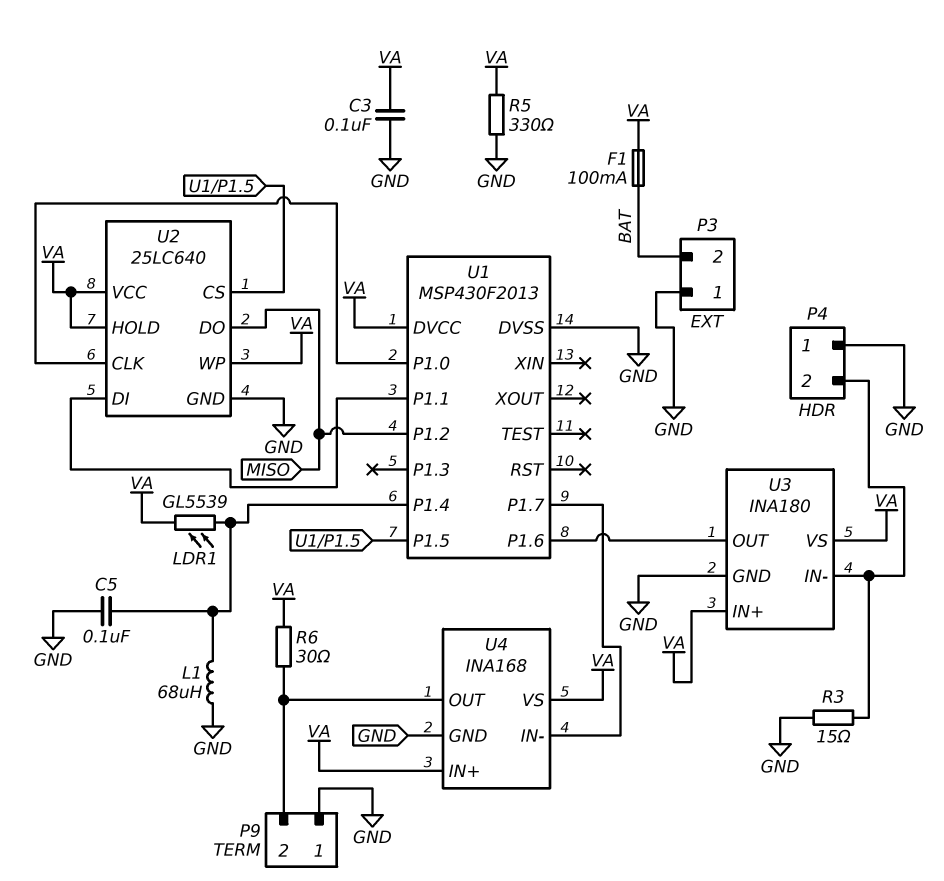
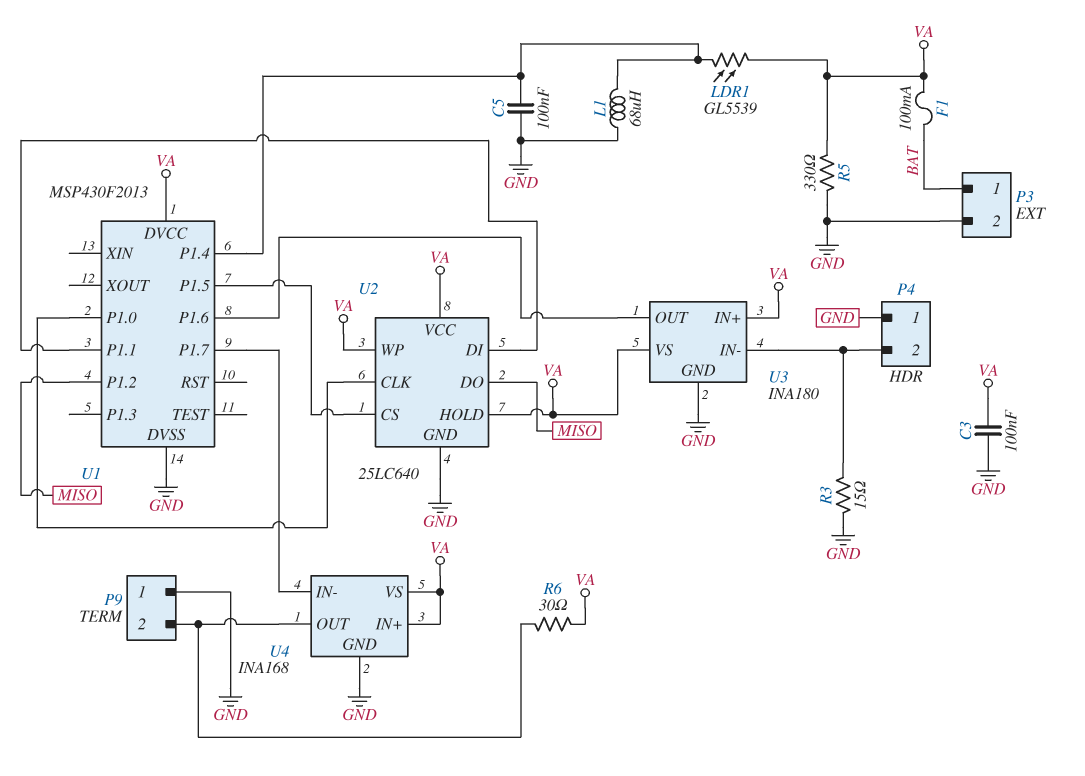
P3 pin 1: GND -> BAT
P3 pin 2: BAT -> GND

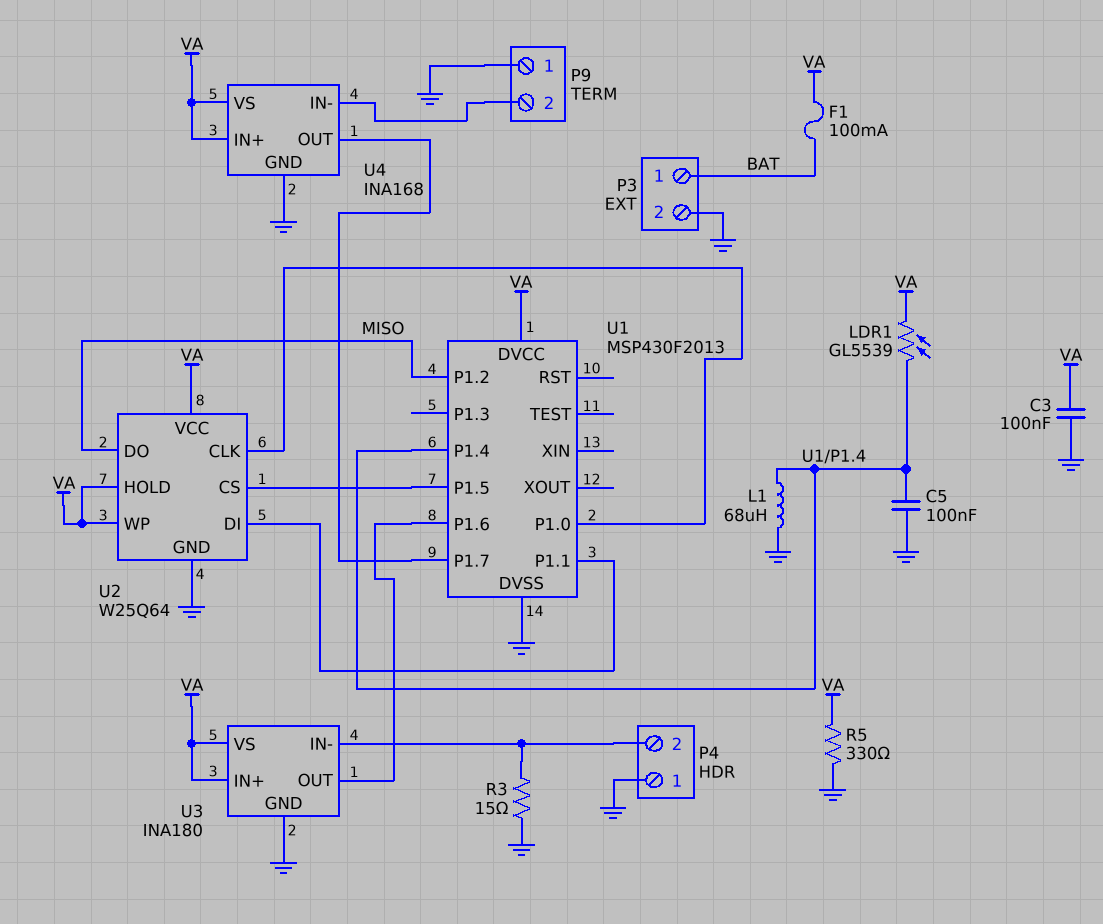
R6: 30 (P9/2, VA) -> none
U2: 25LC640 -> W25Q64
U4 pin IN-: U1/P1.7 -> P9/2
U4 pin OUT: P9/2 -> U1/P1.7

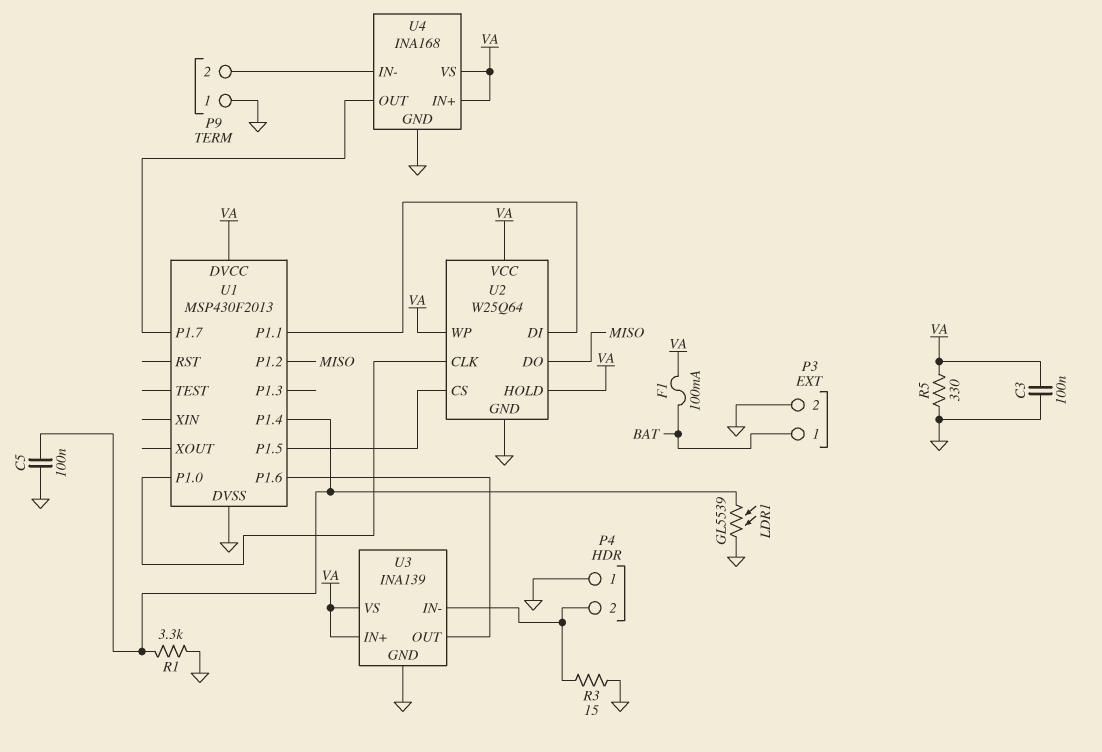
L1: 68uH (GND, U1/P1.4) -> none
LDR1: GL5539 (U1/P1.4, VA) -> GL5539 (GND, U1/P1.4)
R1: none -> 3.3k (GND, U1/P1.4)
U3: INA180 -> INA139

